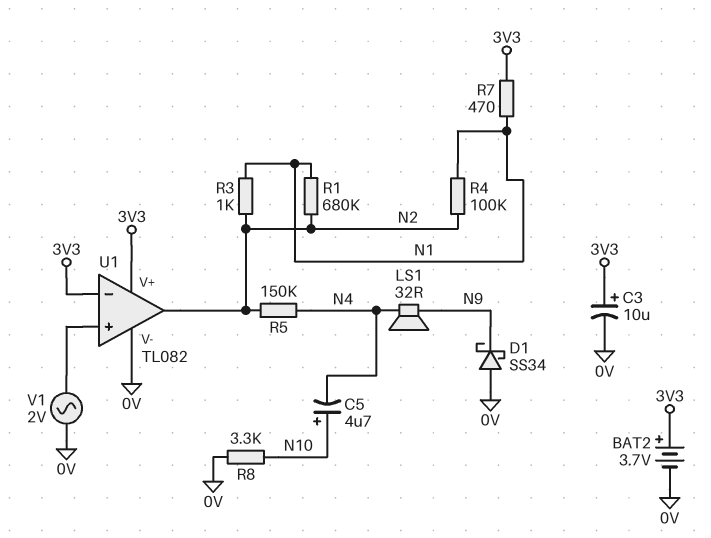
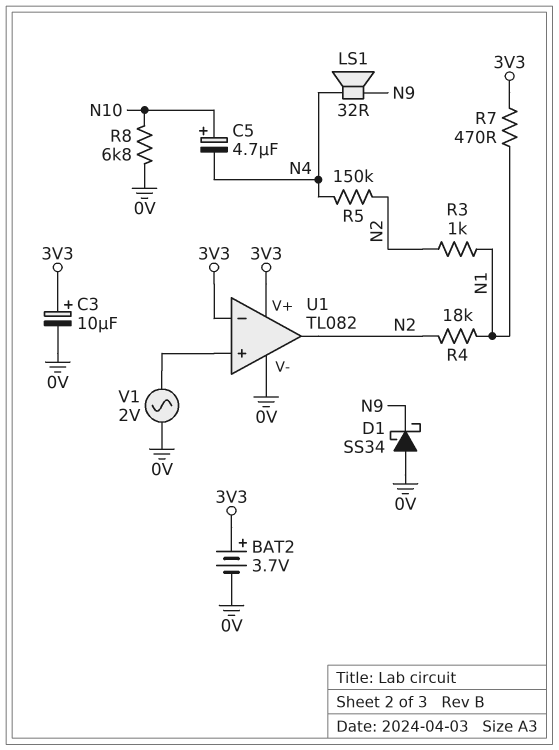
R1: 680k (N1, N2) -> none
R4: 100k (N1, N2) -> 18k (N1, N2)
R8: 3.3k (0V, N10) -> 6.8k (0V, N10)

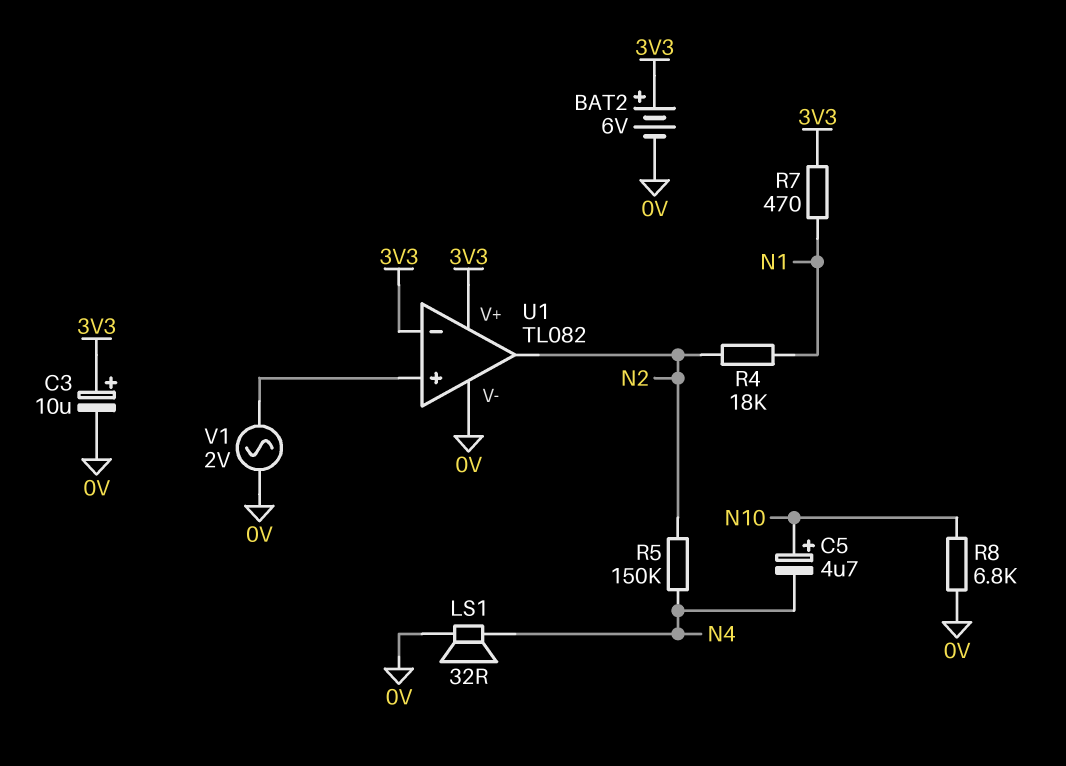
BAT2: 3.7V (plus 3V3, minus 0V) -> 6V (plus 3V3, minus 0V)
D1: schottky SS34 (A 0V, K N9) -> none
LS1: speaker 32R (N4, N9) -> speaker 32R (0V, N4)
R3: 1k (N1, N2) -> none

